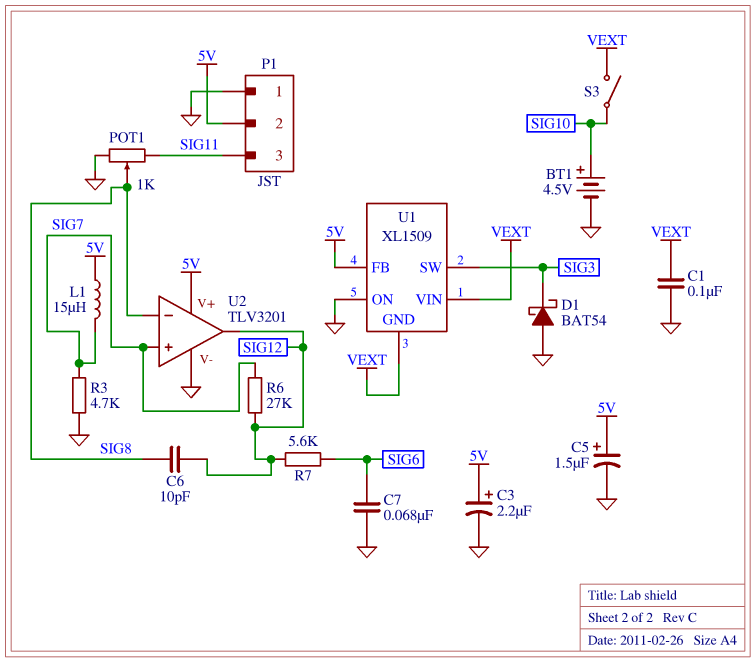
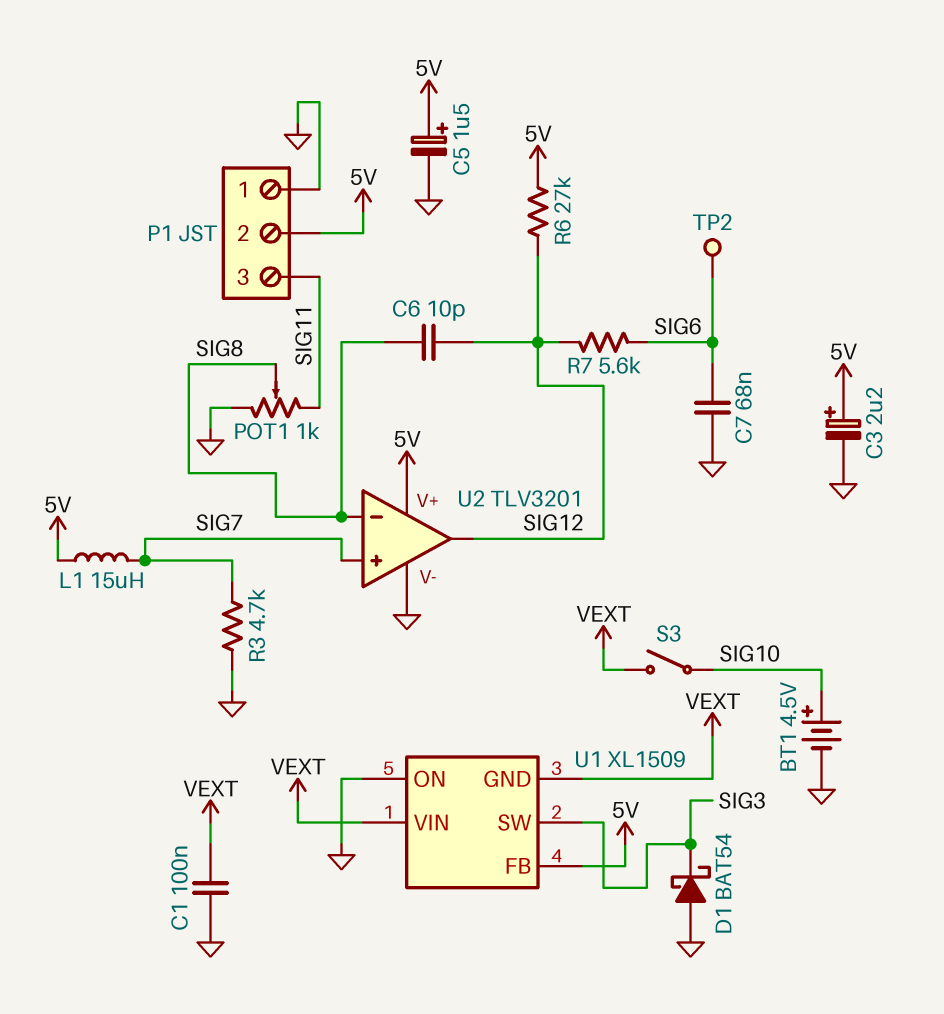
R6: 27k (SIG7, SIG12) -> 27k (5V, SIG12)
TP2: none -> test point (SIG6)

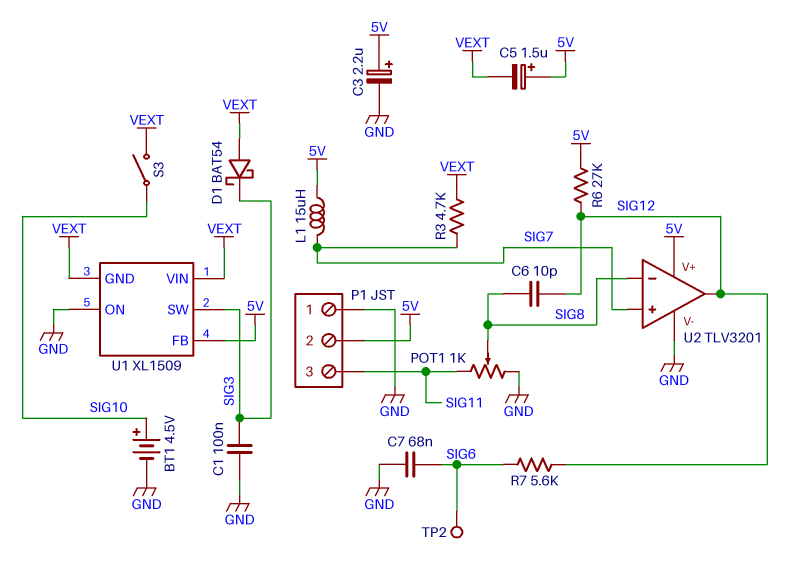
C1: 100nF (GND, VEXT) -> 100nF (GND, SIG3)
C5: 1.5uF (plus 5V, minus GND) -> 1.5uF (plus 5V, minus VEXT)
D1: schottky BAT54 (A GND, K SIG3) -> schottky BAT54 (A VEXT, K SIG3)
R3: 4.7k (GND, SIG7) -> 4.7k (SIG7, VEXT)

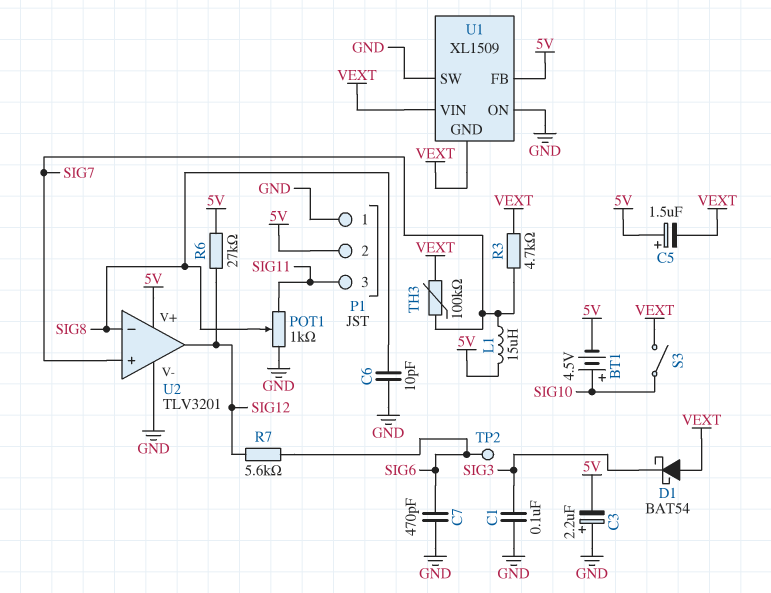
BT1: 4.5V (plus SIG10, minus GND) -> 4.5V (plus SIG10, minus 5V)
C3: 2.2uF (plus 5V, minus GND) -> 2.2uF (plus GND, minus 5V)
C6: 10pF (SIG8, SIG12) -> 10pF (GND, SIG8)
C7: 68nF (GND, SIG6) -> 470pF (GND, SIG6)
TH3: none -> 100k (SIG7, VEXT)
U1 pin SW: SIG3 -> GND

